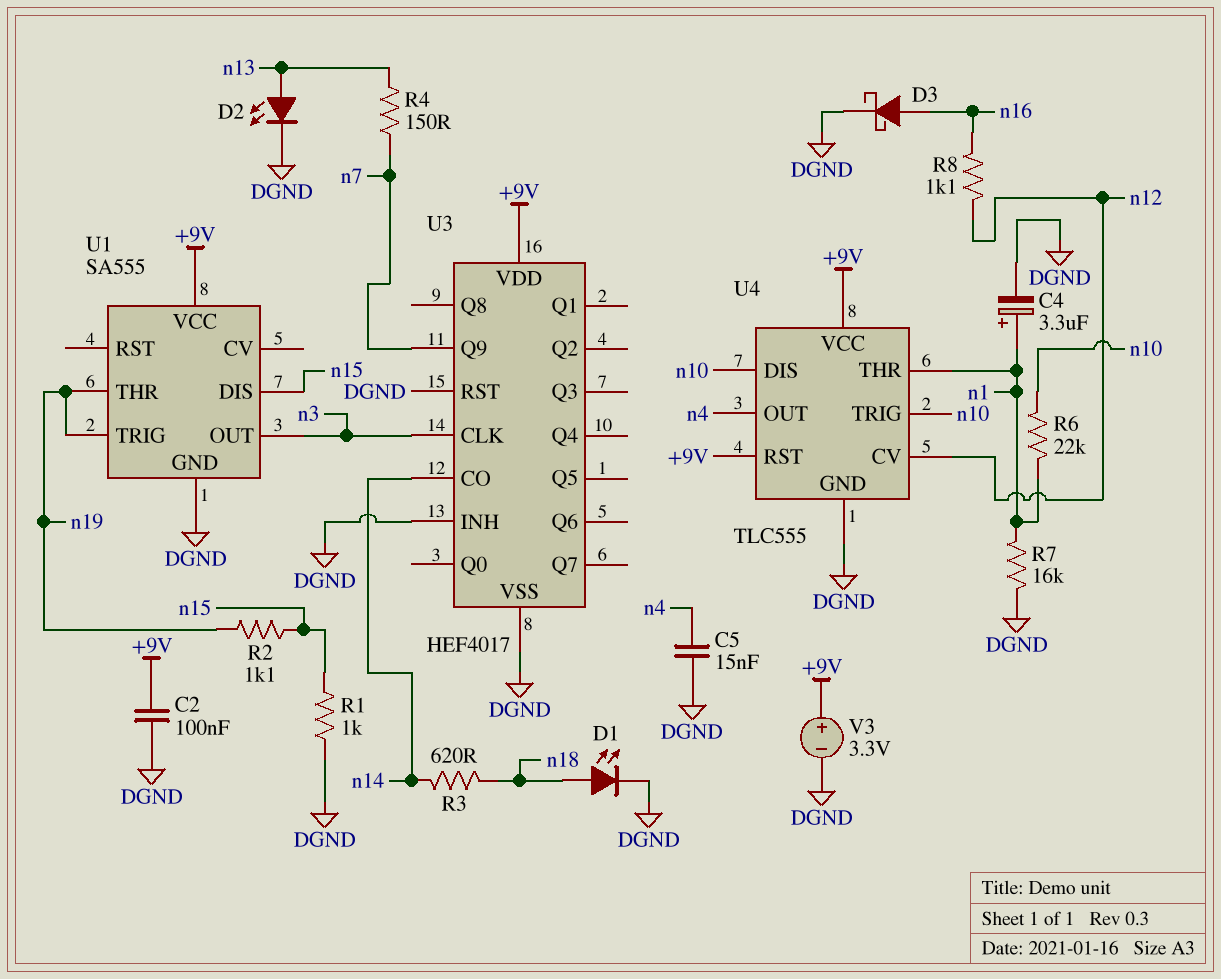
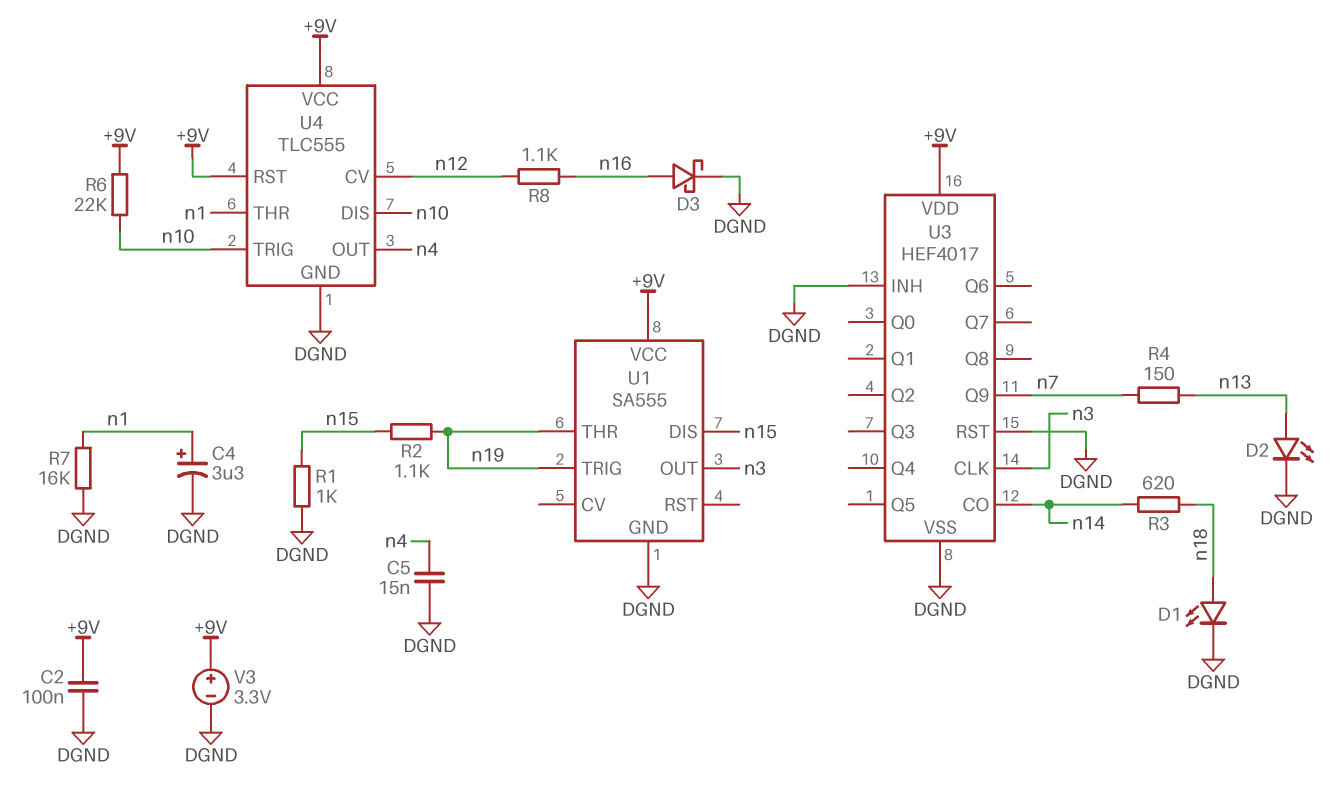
R6: 22k (n1, n10) -> 22k (+9V, n10)

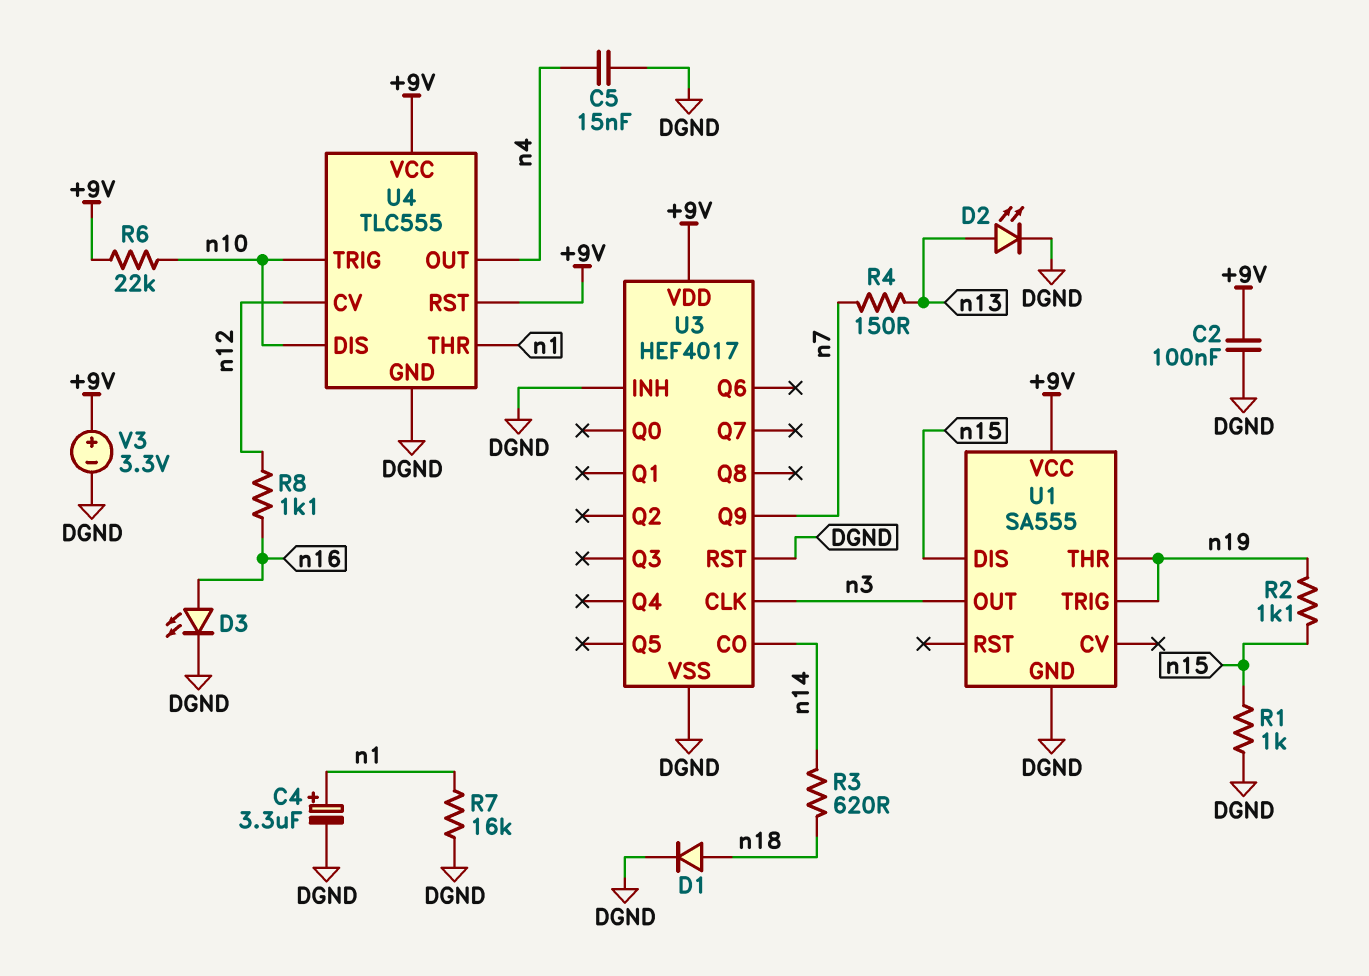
D1: LED (A n18, K DGND) -> diode (A n18, K DGND)
D3: schottky (A n16, K DGND) -> LED (A n16, K DGND)

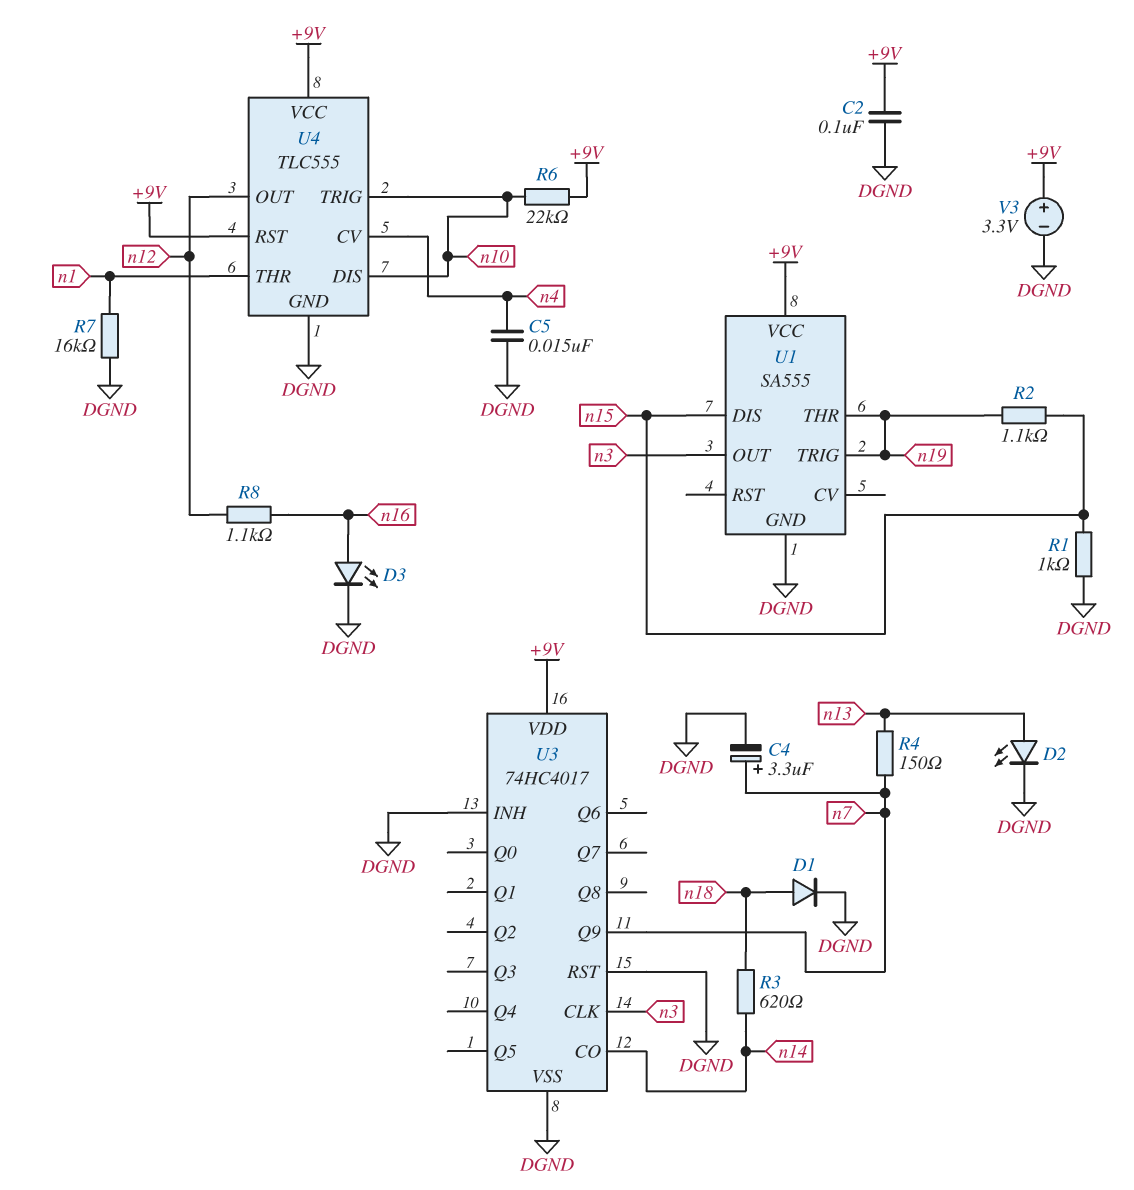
C4: 3.3uF (plus n1, minus DGND) -> 3.3uF (plus n7, minus DGND)
U3: HEF4017 -> 74HC4017
U4 pin CV: n12 -> n4
U4 pin OUT: n4 -> n12

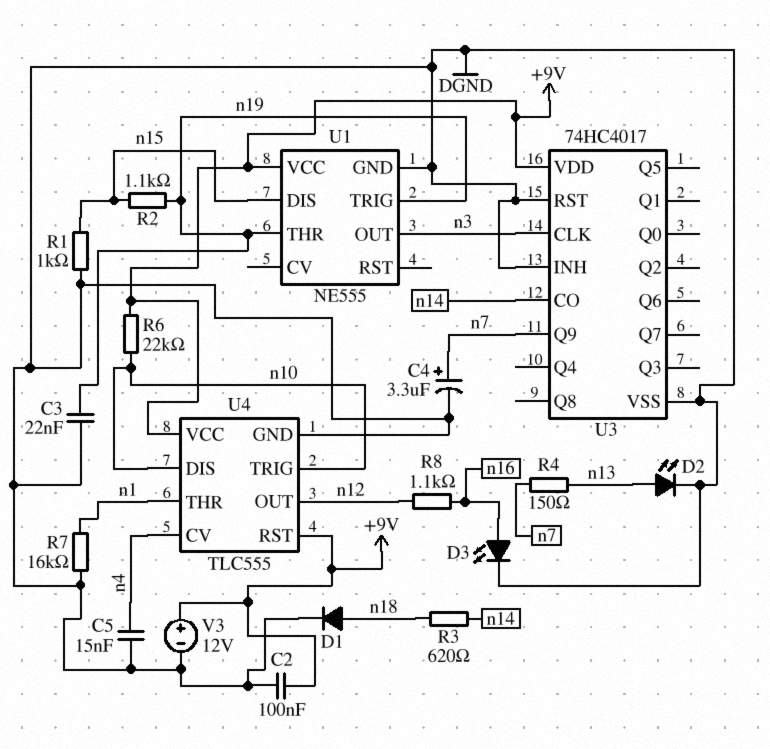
C3: none -> 22nF (DGND, n19)
U1: SA555 -> NE555
V3: 3.3V (plus +9V, minus DGND) -> 12V (plus +9V, minus DGND)

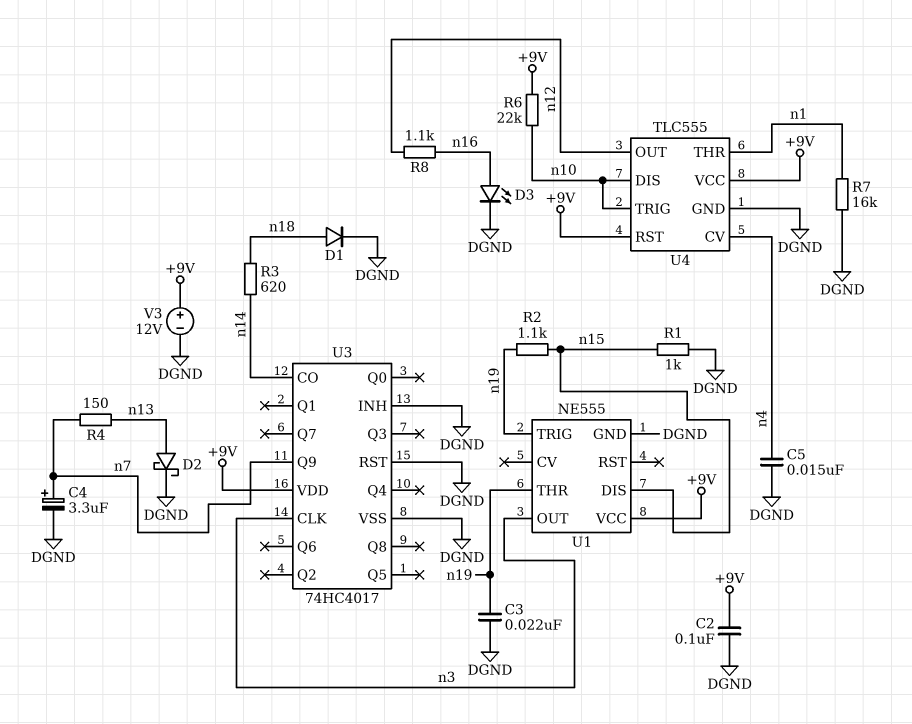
D2: LED (A n13, K DGND) -> schottky (A n13, K DGND)

